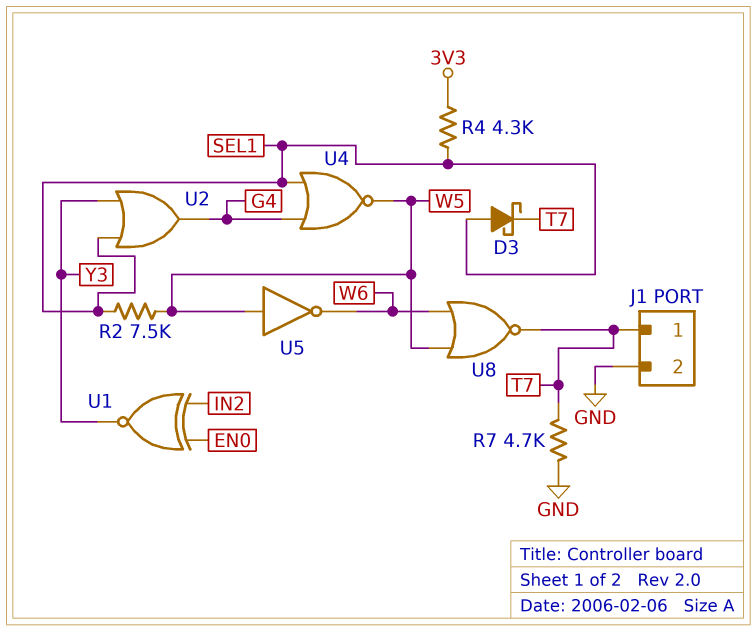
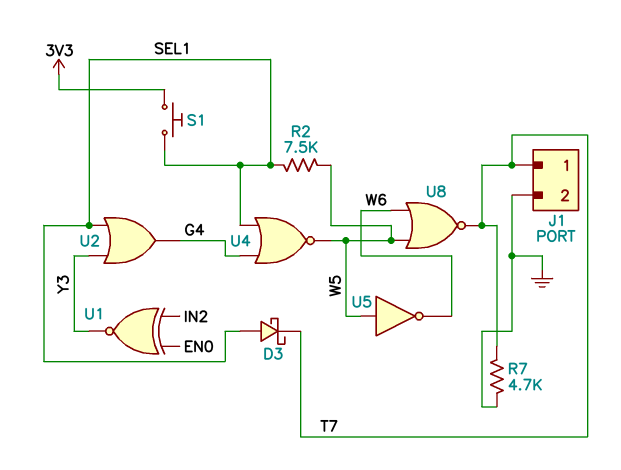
R4: 4.3k (3V3, SEL1) -> none
S1: none -> button (3V3, SEL1)

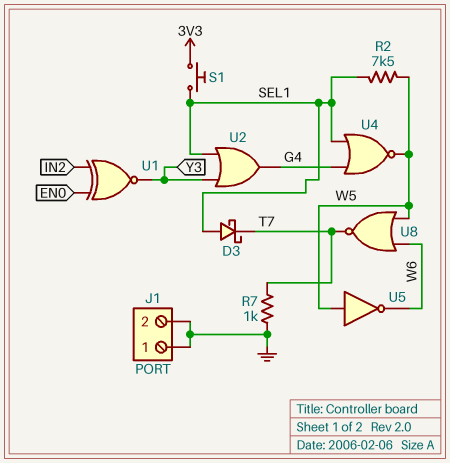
J1 pin 1: T7 -> GND
R7: 4.7k (GND, T7) -> 1k (GND, T7)

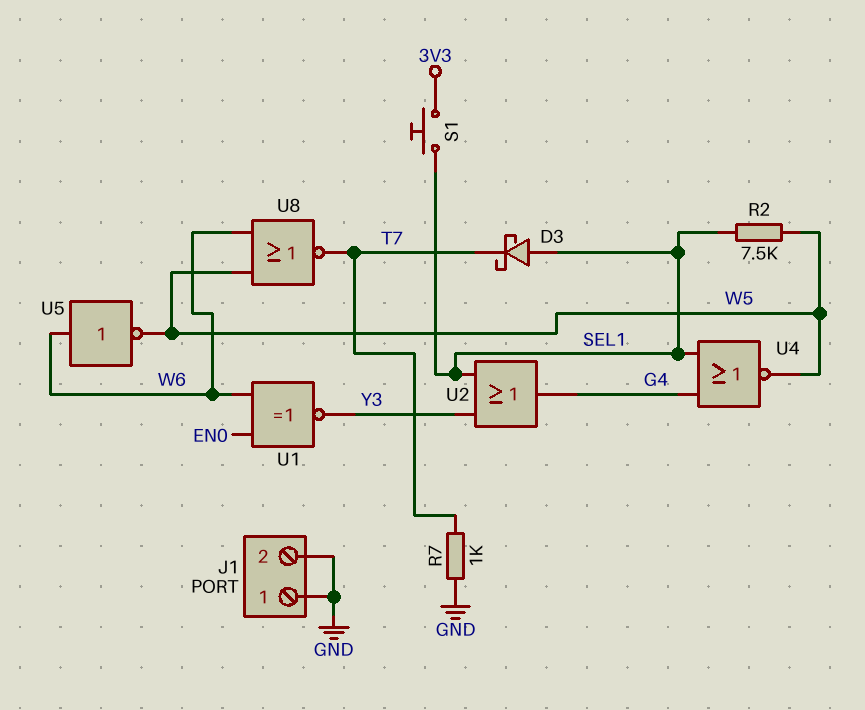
U1: XNOR (in EN0, in IN2, out Y3) -> XNOR (in EN0, in W6, out Y3)
U5: NOT (in W5, out W6) -> NOT (in W6, out W5)

